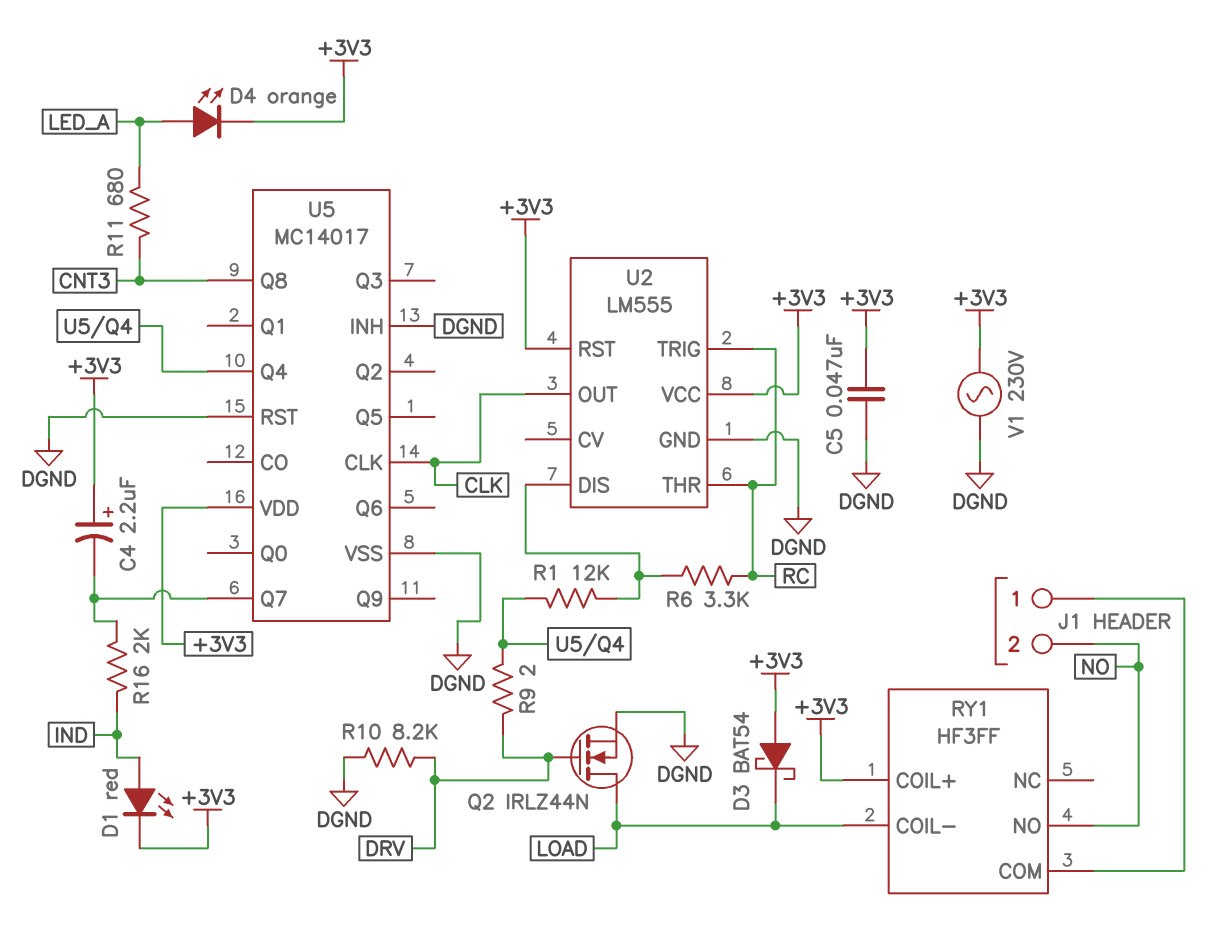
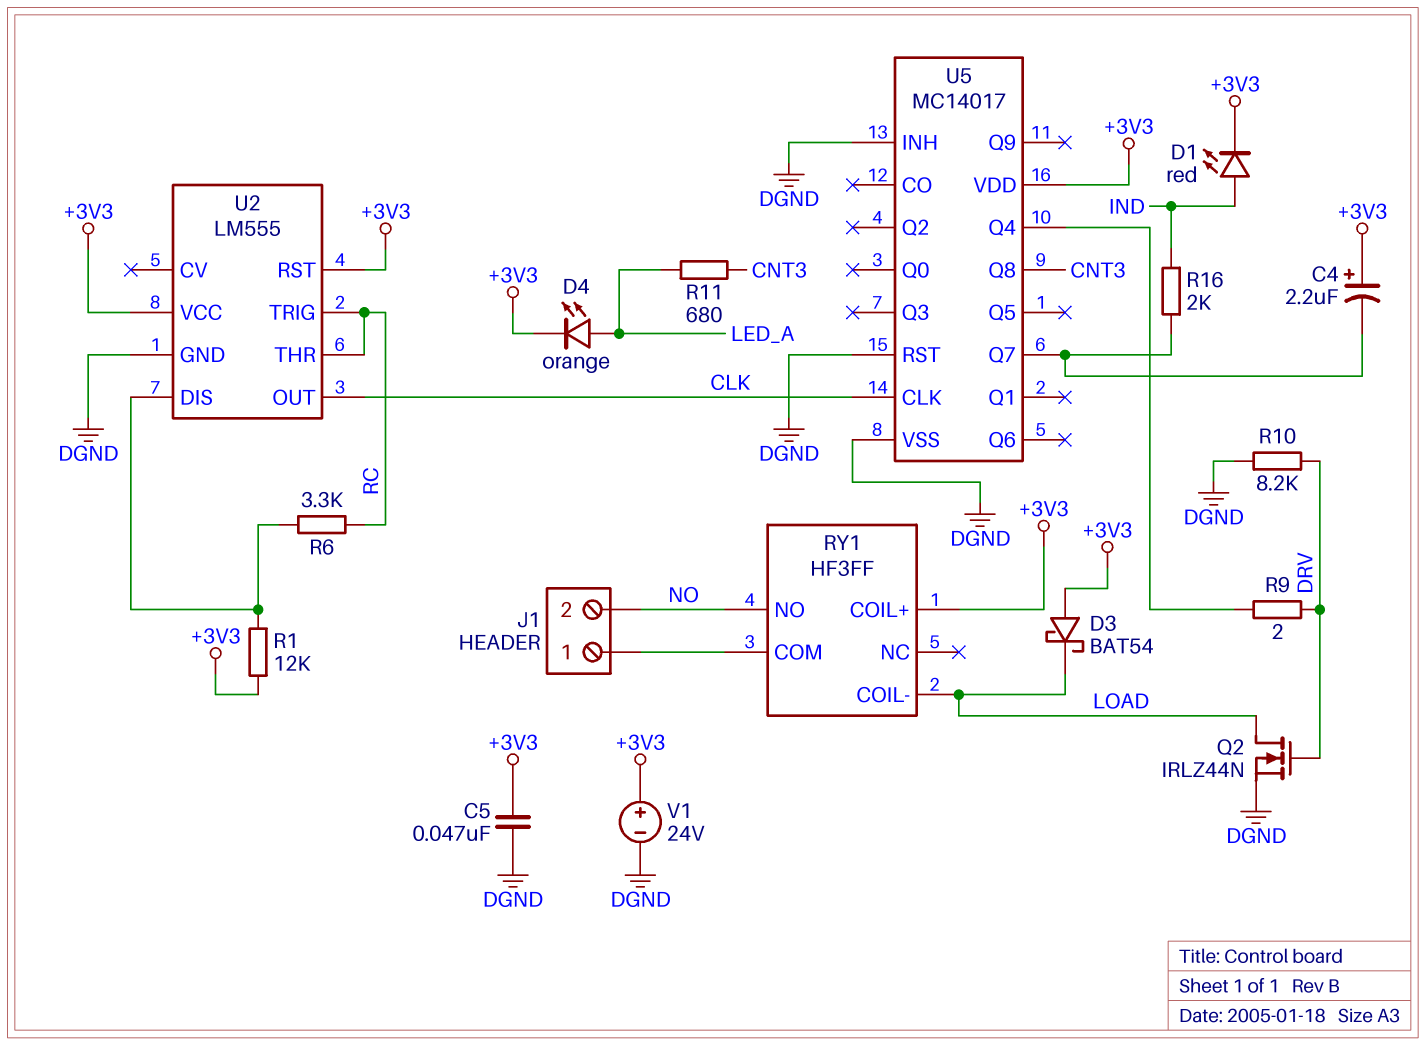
R1: 12k (U2/DIS, U5/Q4) -> 12k (+3V3, U2/DIS)
V1: AC 230V (+3V3, DGND) -> 24V (plus +3V3, minus DGND)

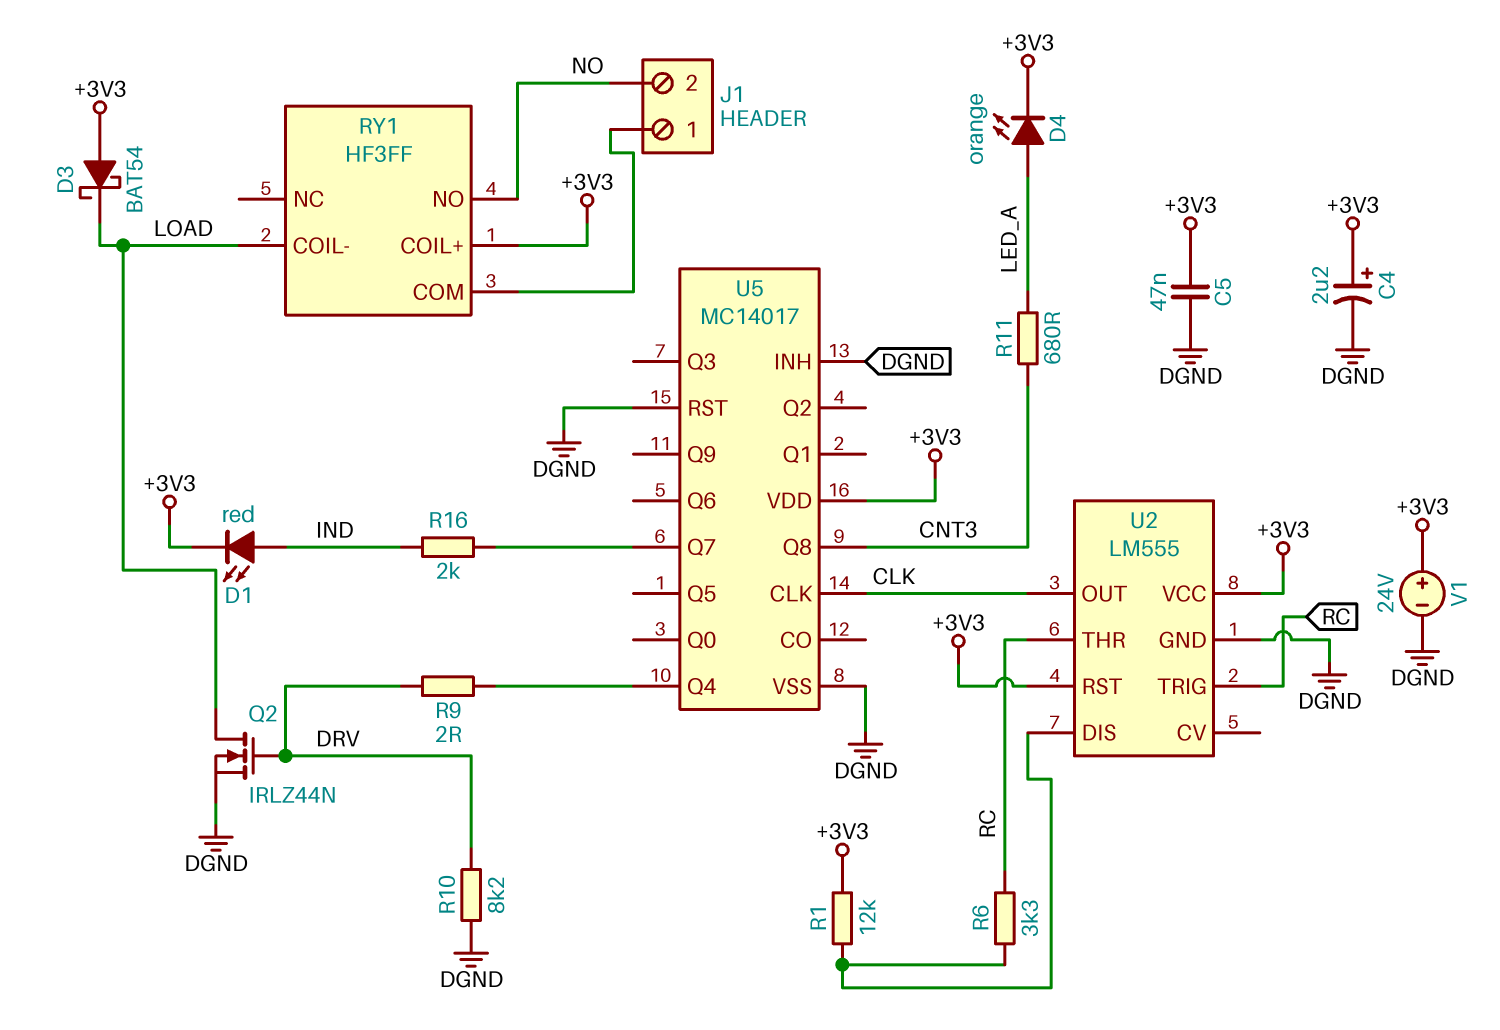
C4: 2.2uF (plus +3V3, minus U5/Q7) -> 2.2uF (plus +3V3, minus DGND)

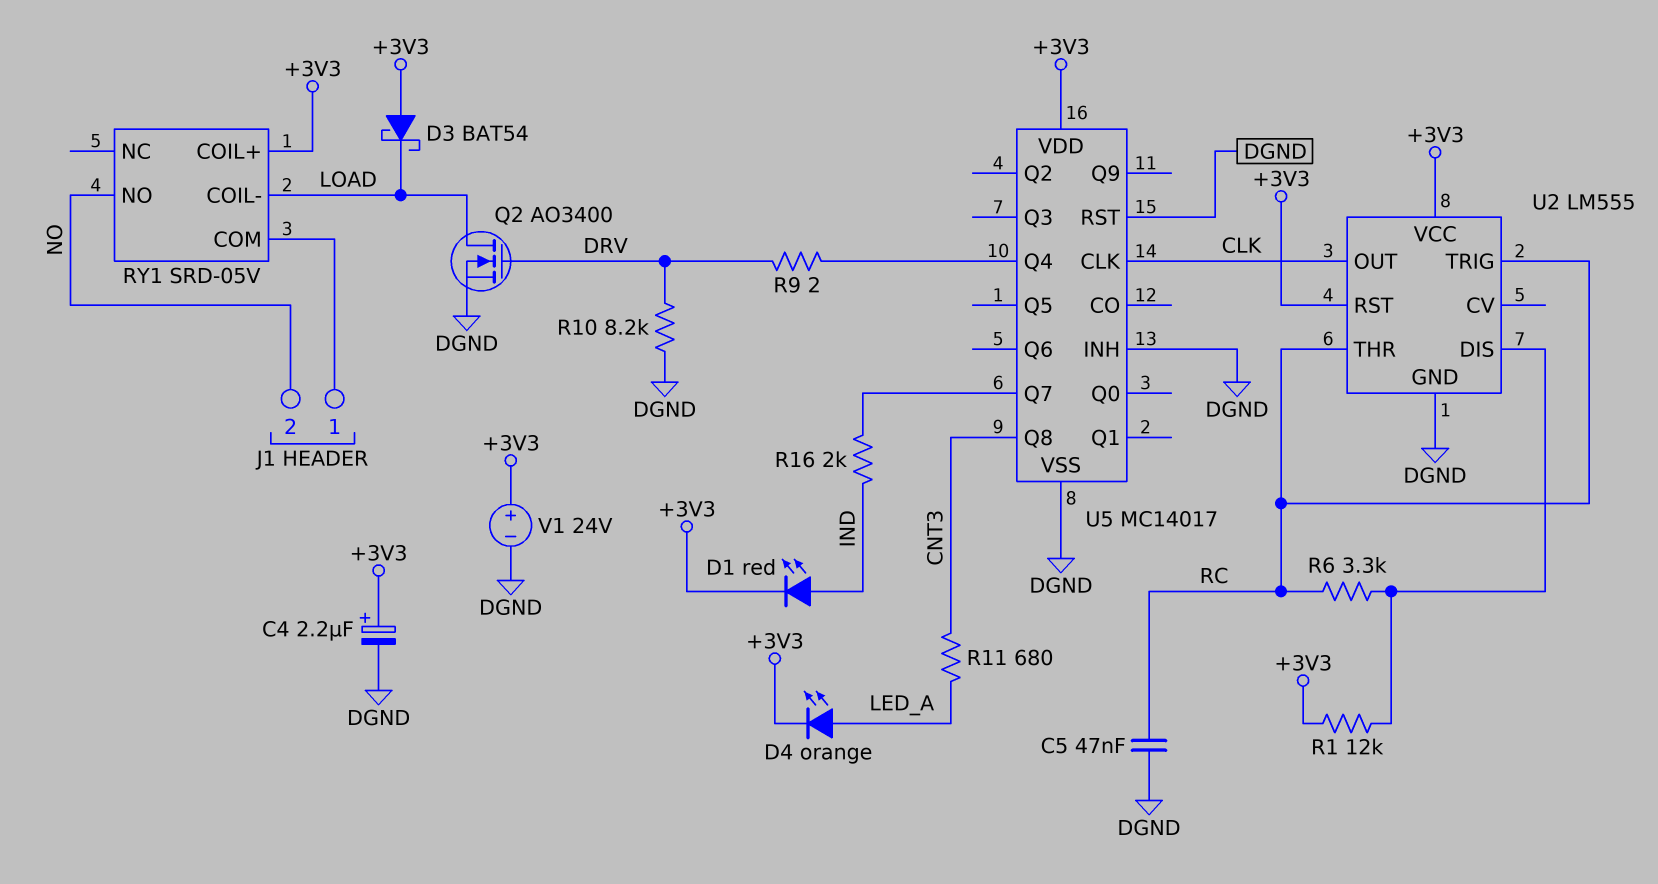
C5: 47nF (+3V3, DGND) -> 47nF (DGND, RC)
Q2: NMOS IRLZ44N (G DRV, D LOAD, S DGND) -> NMOS AO3400 (G DRV, D LOAD, S DGND)
RY1: HF3FF -> SRD-05V

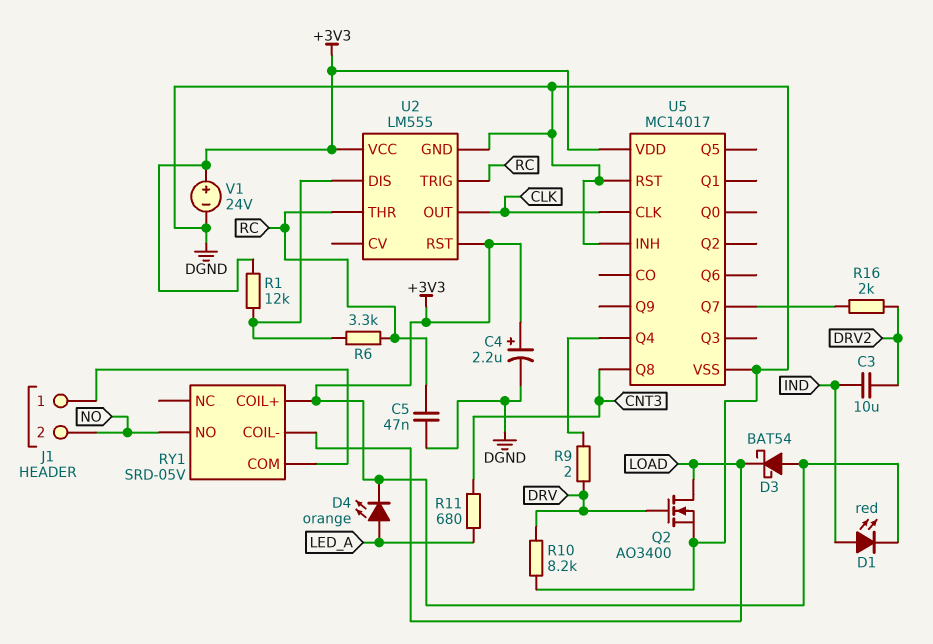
C3: none -> 10uF (DRV2, IND)
R16: 2k (IND, U5/Q7) -> 2k (DRV2, U5/Q7)

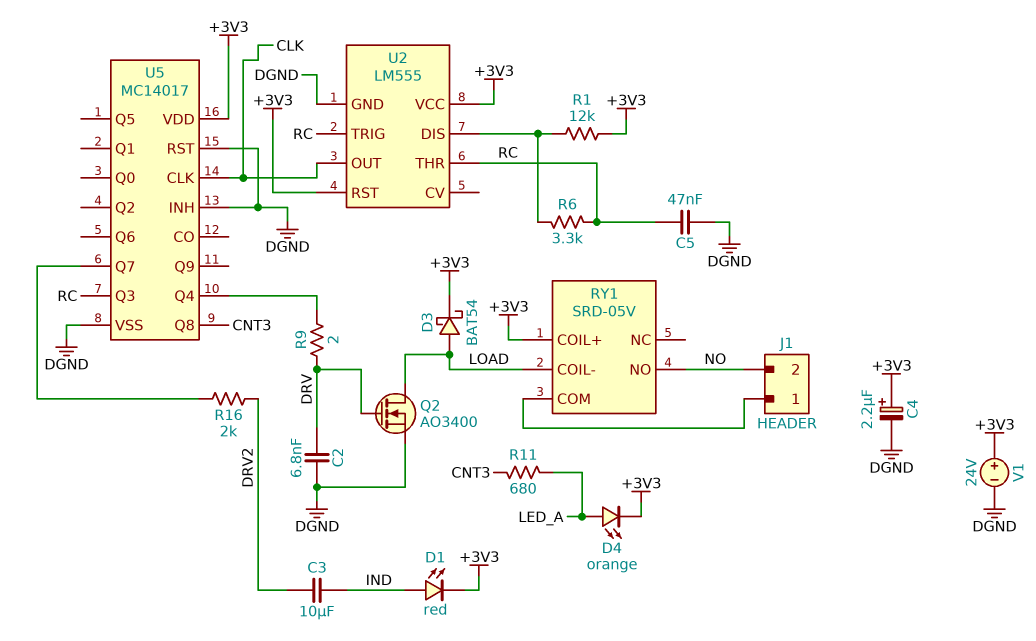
C2: none -> 6.8nF (DGND, DRV)
D3: schottky BAT54 (A +3V3, K LOAD) -> schottky BAT54 (A LOAD, K +3V3)
R10: 8.2k (DGND, DRV) -> none
U5 pin Q3: none -> RC

